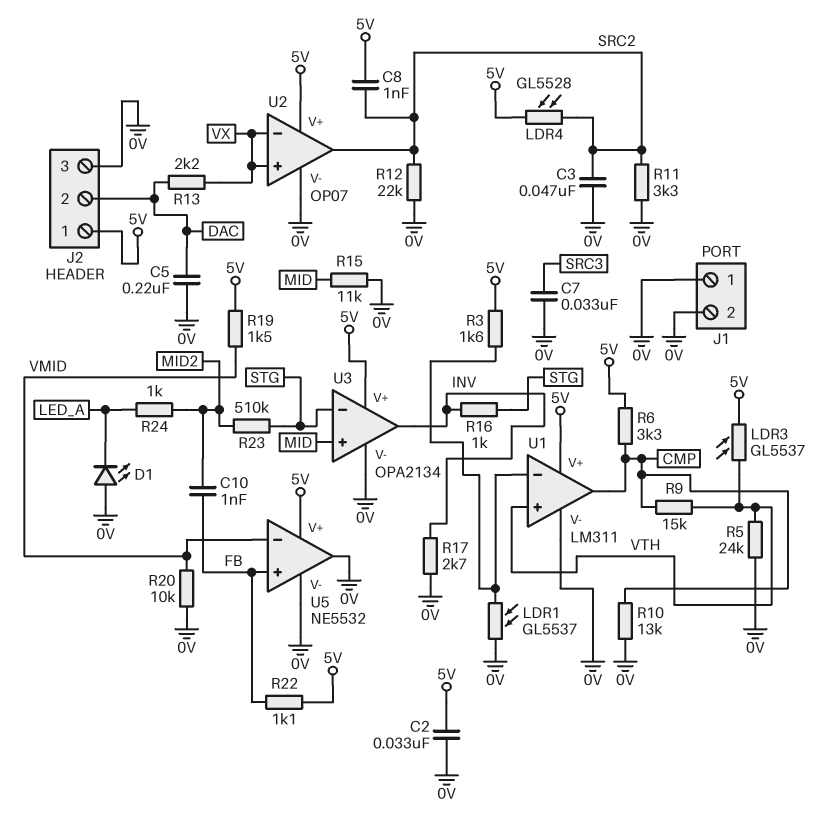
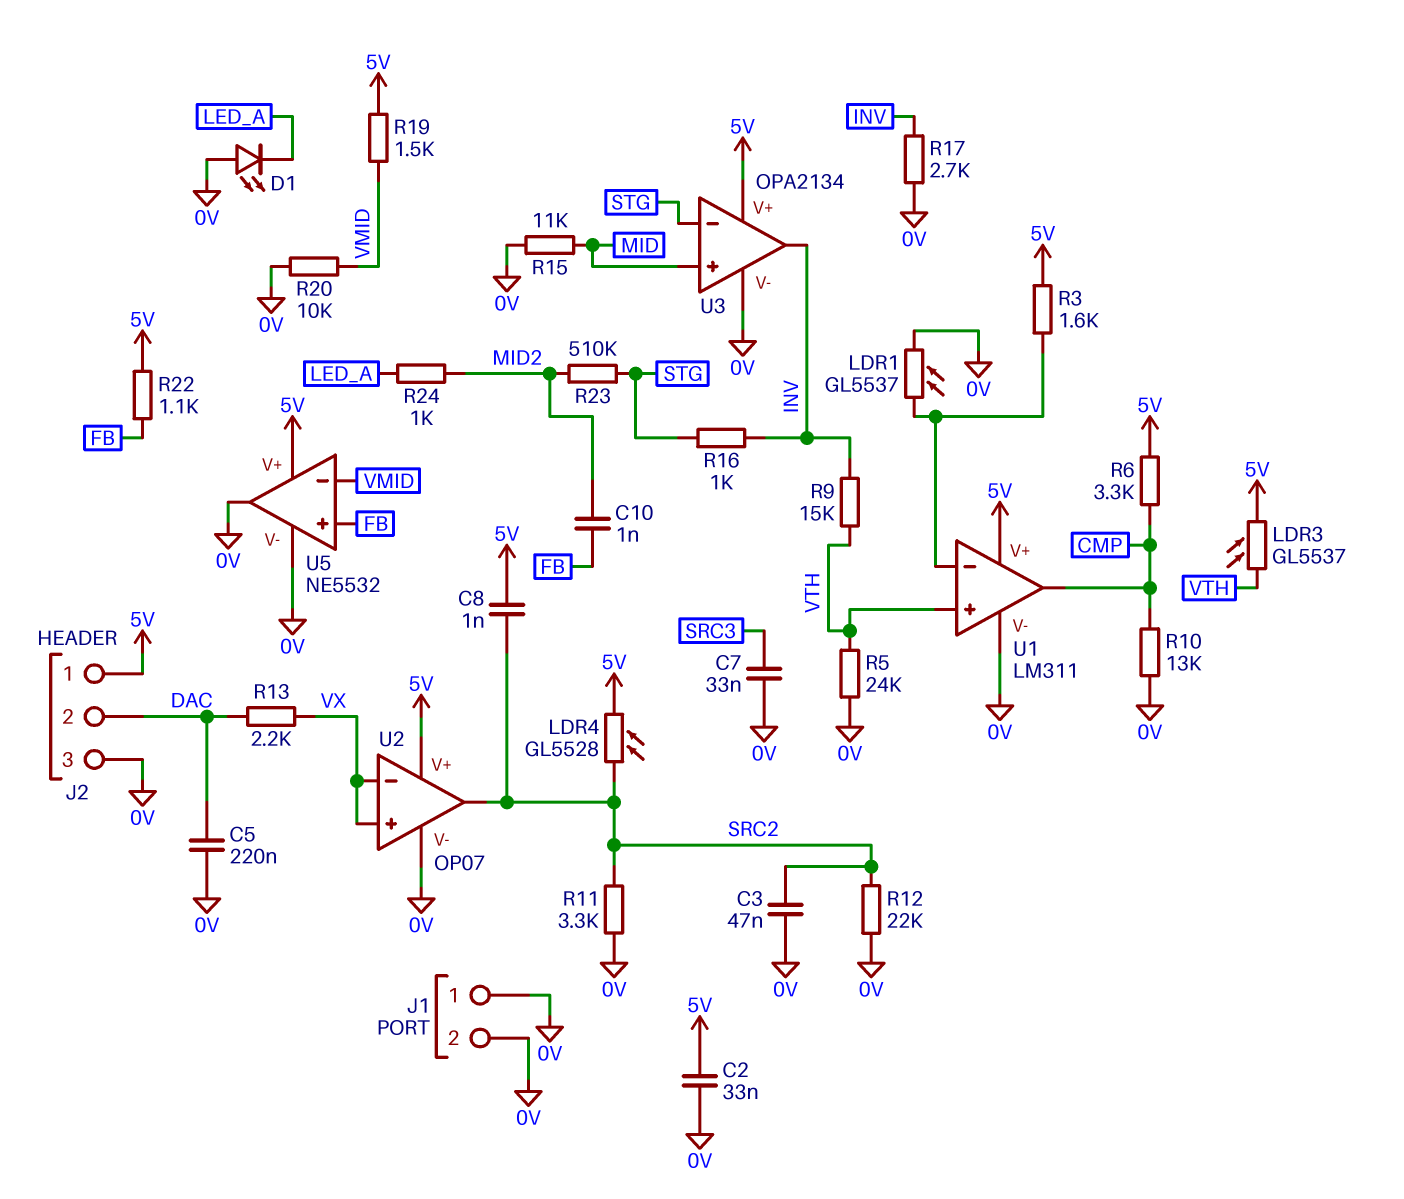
R9: 15k (CMP, VTH) -> 15k (INV, VTH)

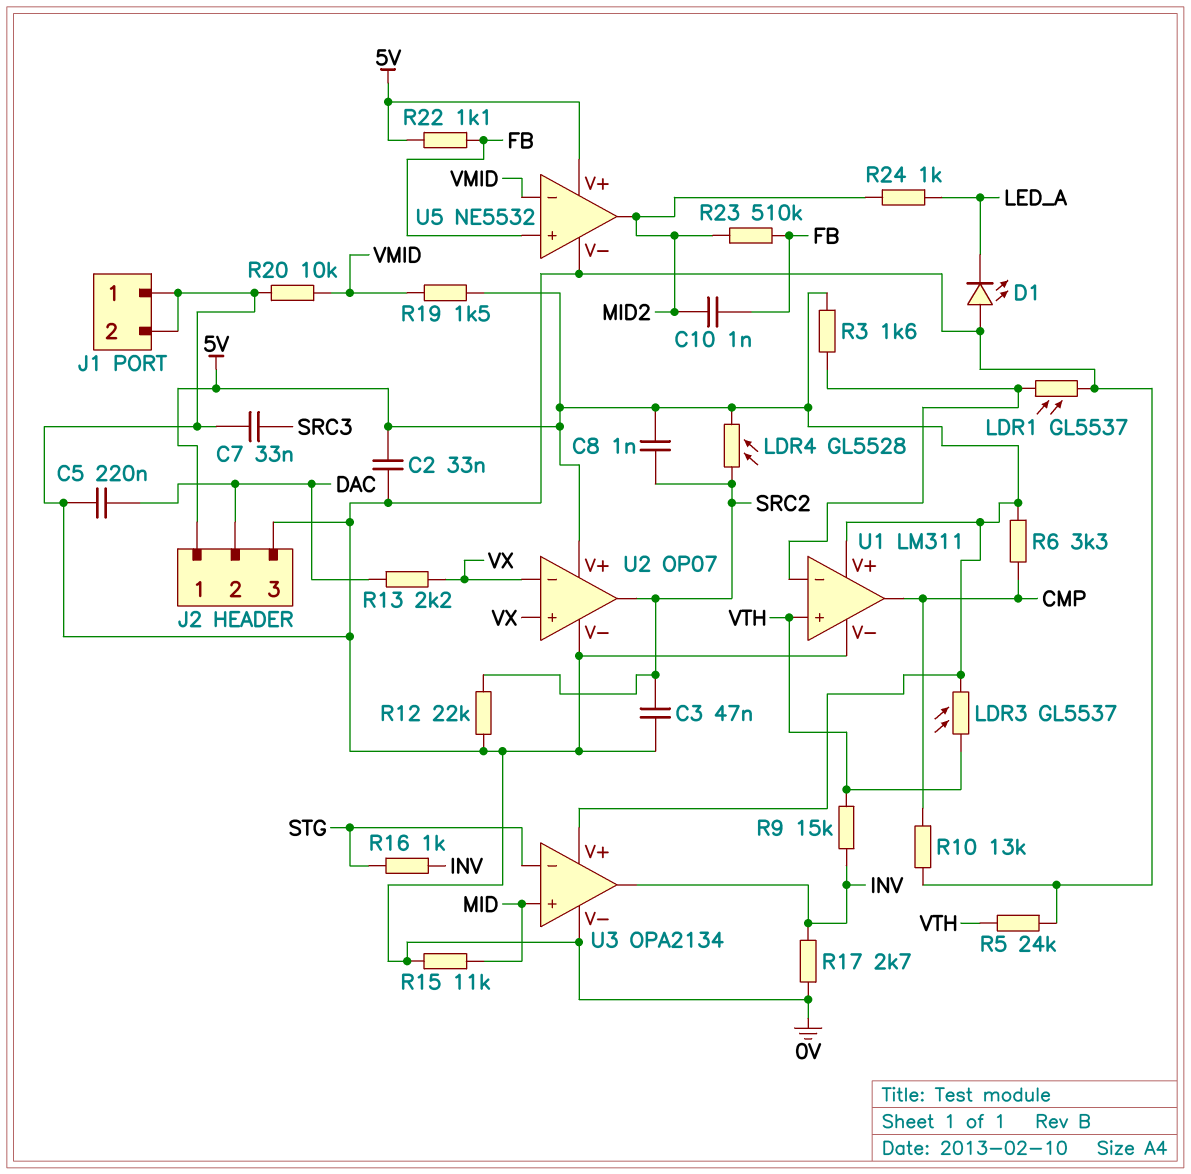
R11: 3.3k (0V, SRC2) -> none
R23: 510k (MID2, STG) -> 510k (FB, MID2)
U5 pin out: 0V -> MID2

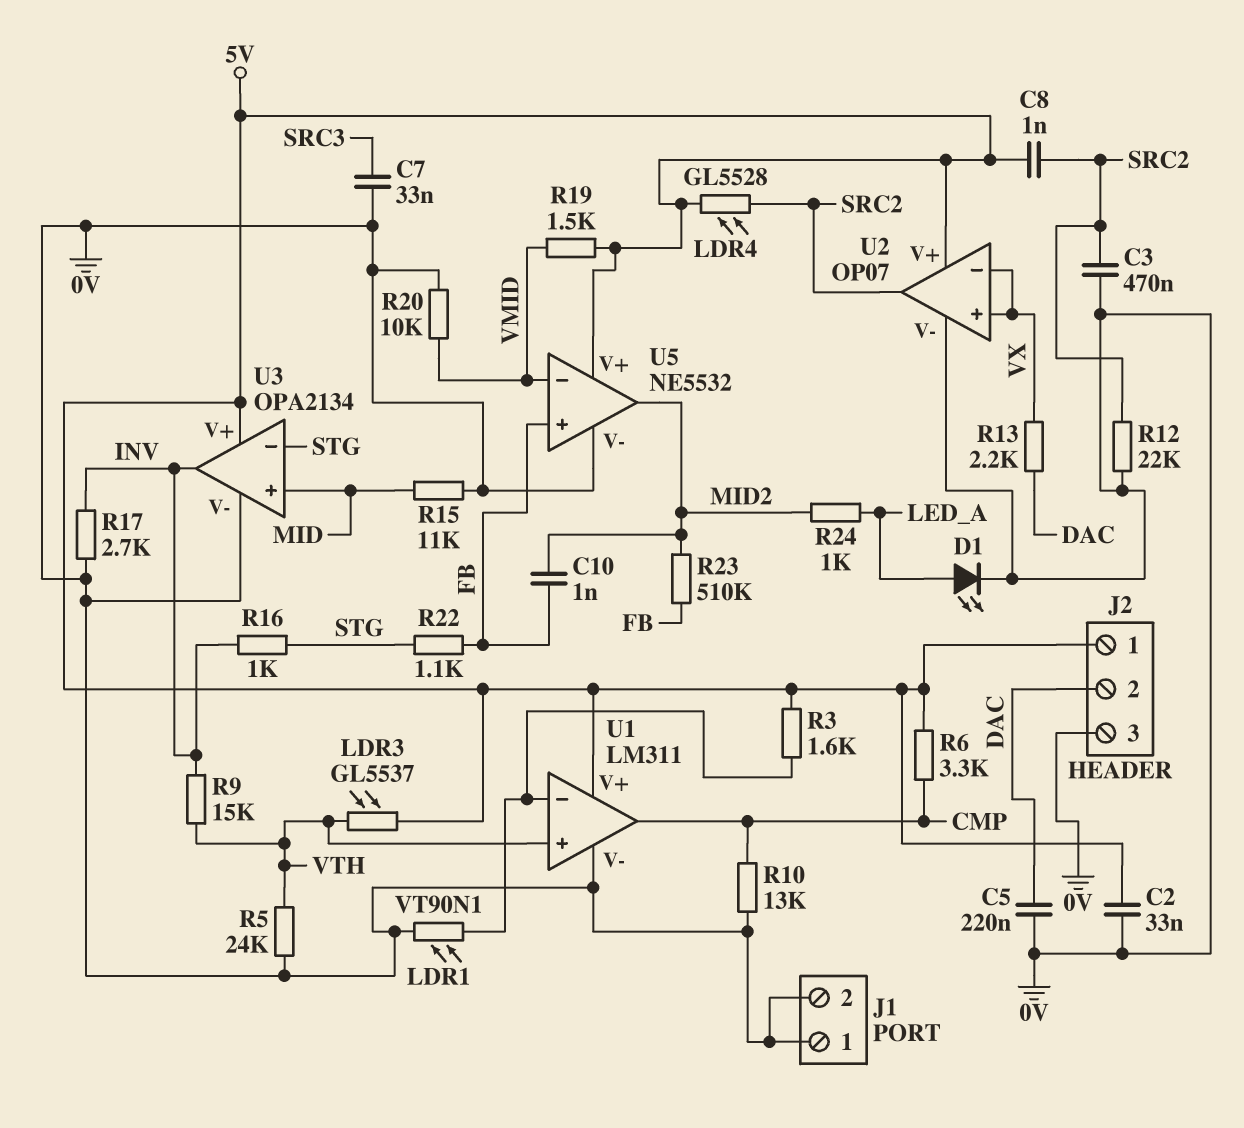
C3: 47nF (0V, SRC2) -> 470nF (0V, SRC2)
D1: LED (A 0V, K LED_A) -> LED (A LED_A, K 0V)
LDR1: GL5537 (0V, U1/in-) -> VT90N1 (0V, U1/in-)
R22: 1.1k (5V, FB) -> 1.1k (FB, STG)

